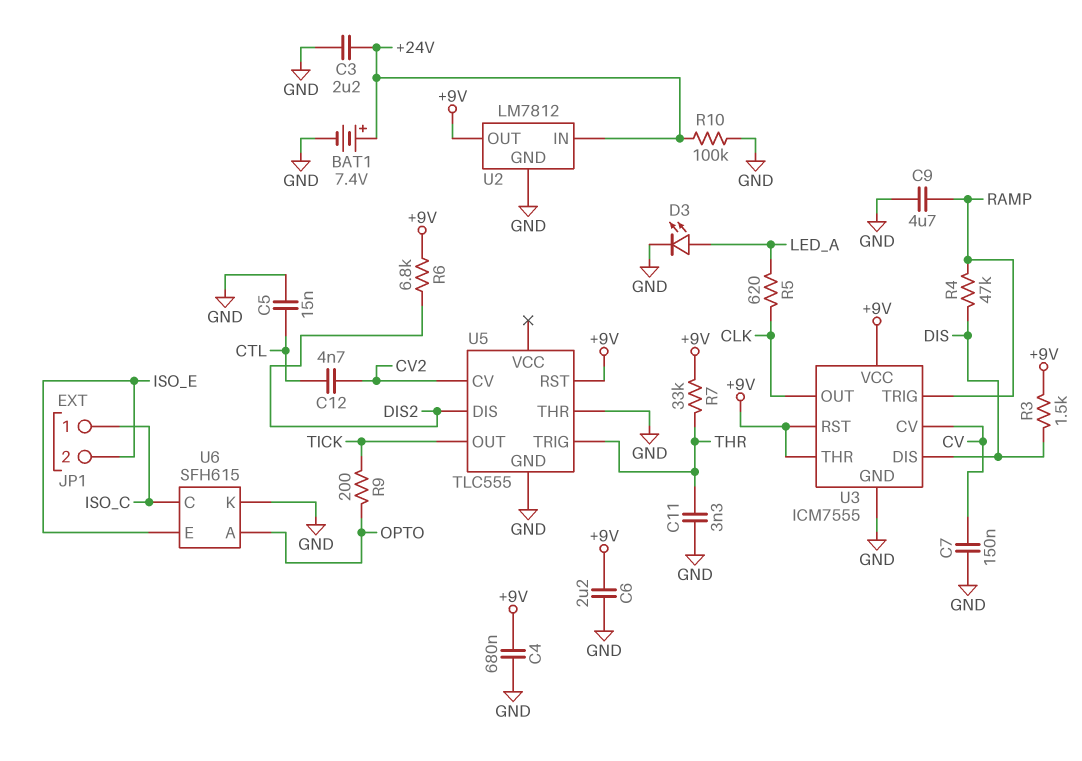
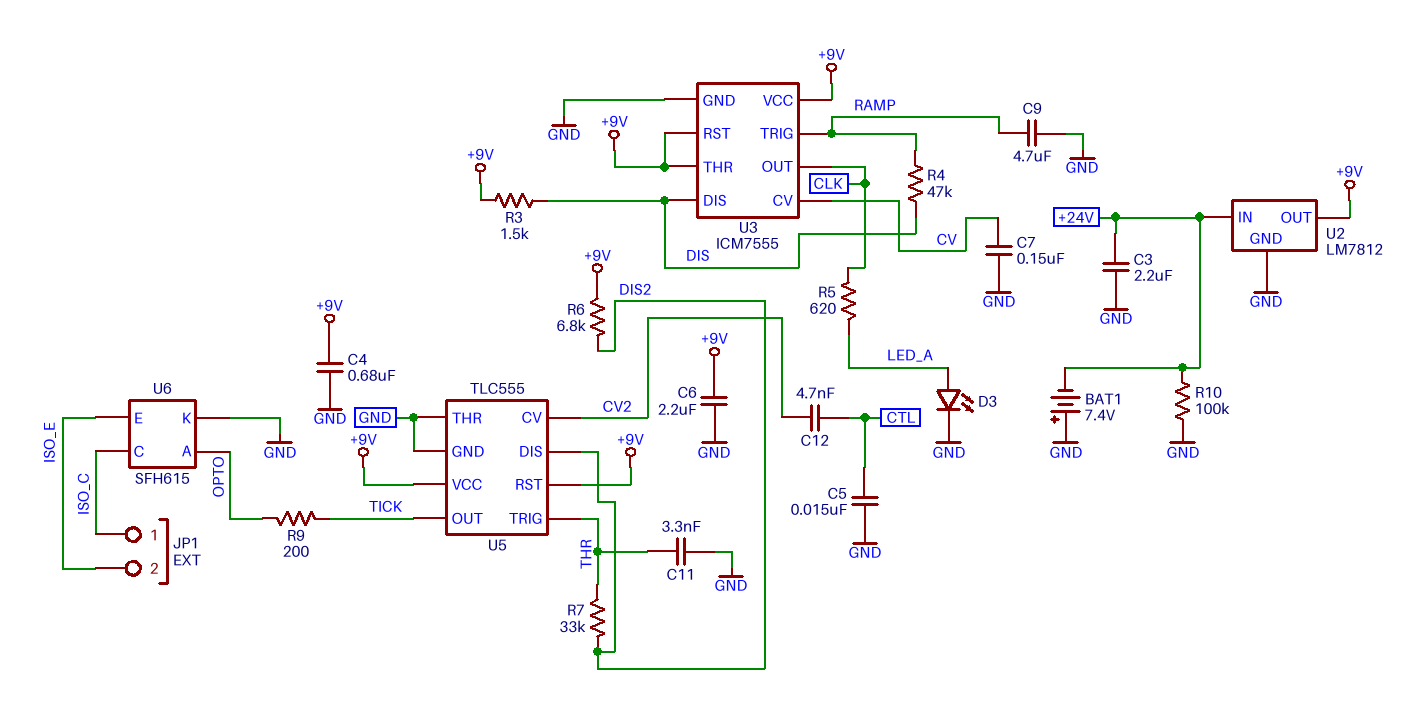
BAT1: 7.4V (plus +24V, minus GND) -> 7.4V (plus GND, minus +24V)
R7: 33k (+9V, THR) -> 33k (DIS2, THR)
U5 pin VCC: none -> +9V

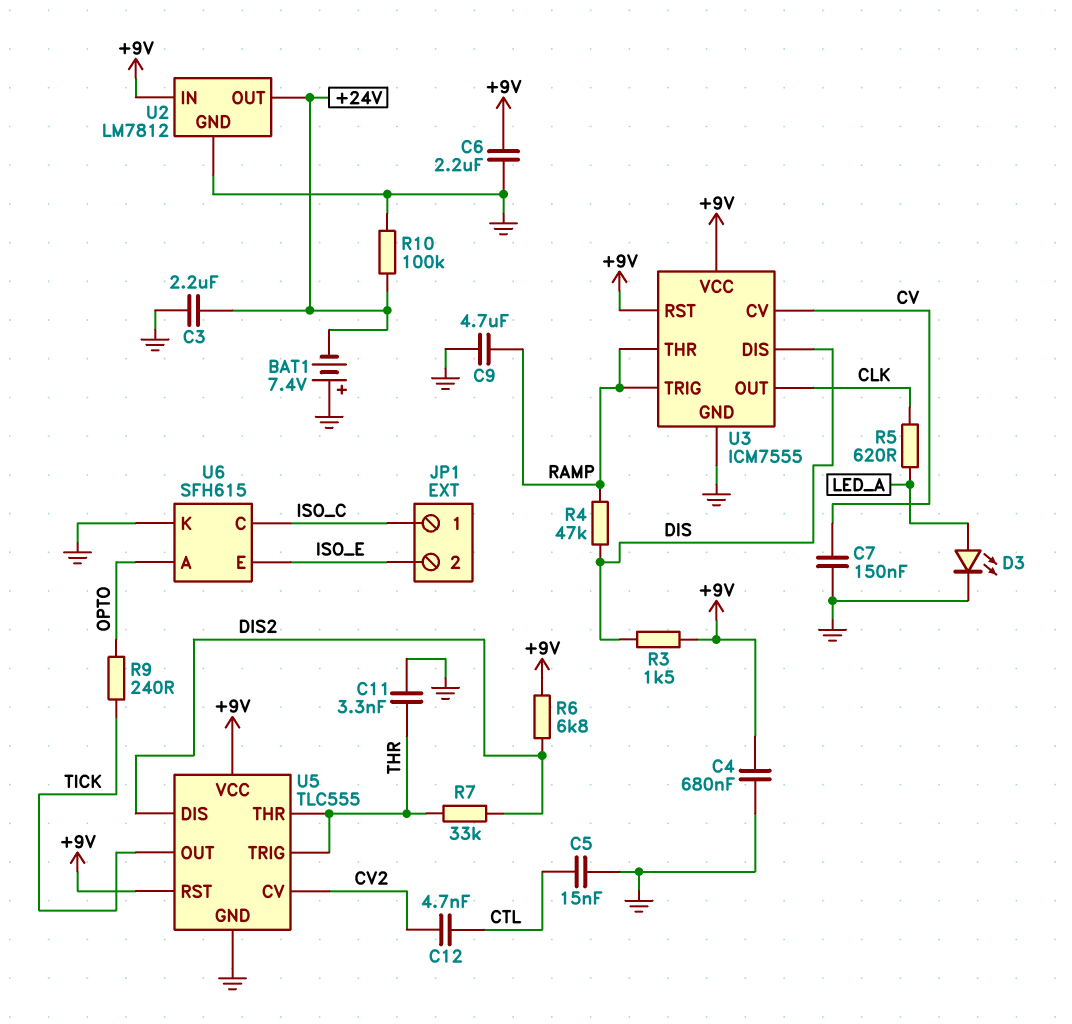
R9: 200 (OPTO, TICK) -> 240 (OPTO, TICK)
U2 pin IN: +24V -> +9V
U2 pin OUT: +9V -> +24V
U3 pin THR: +9V -> RAMP
U5 pin THR: GND -> THR

